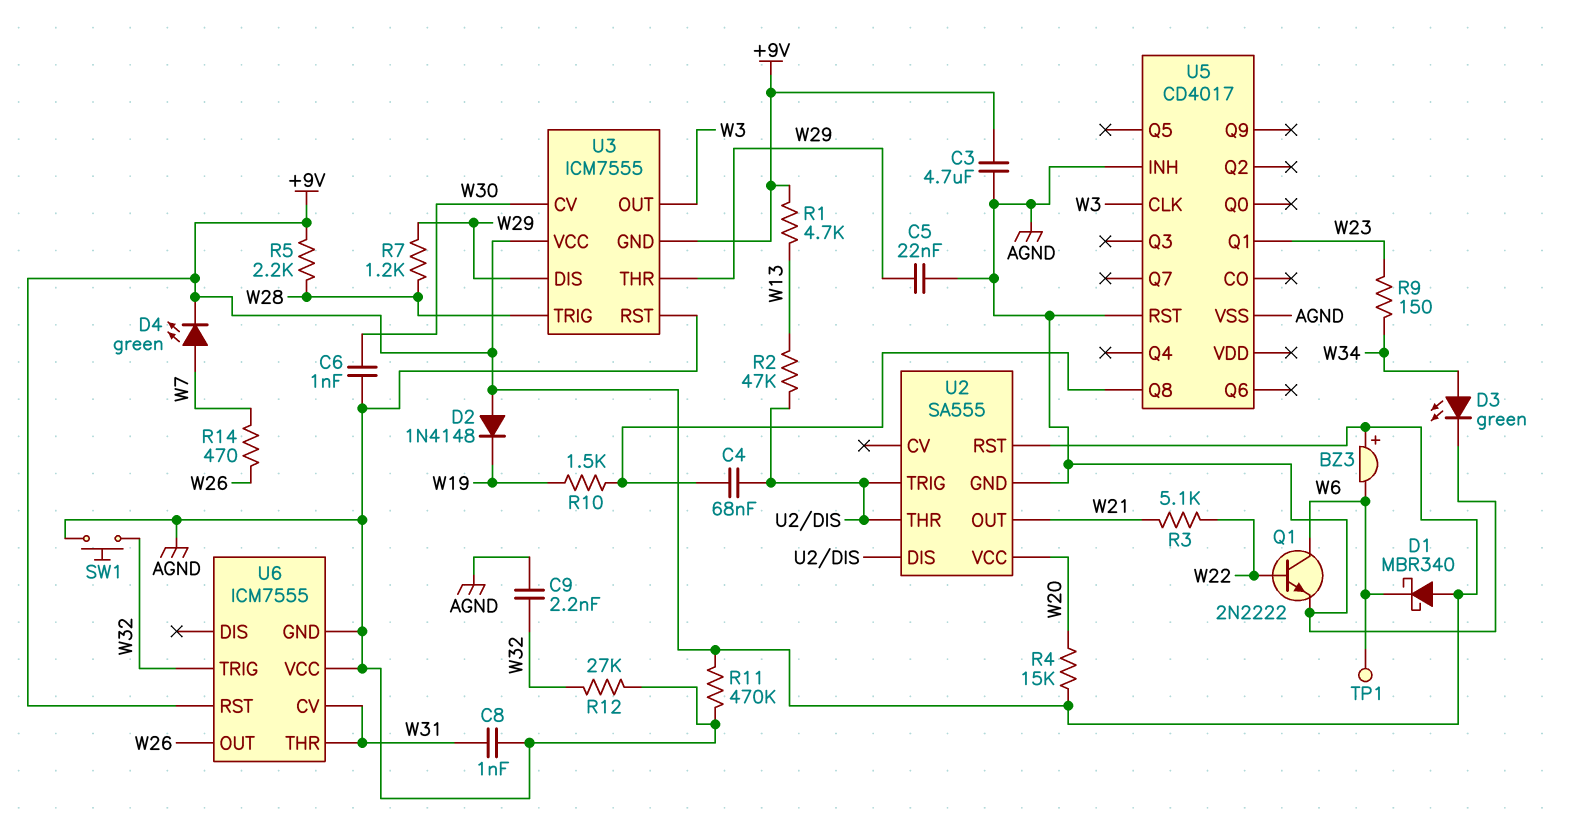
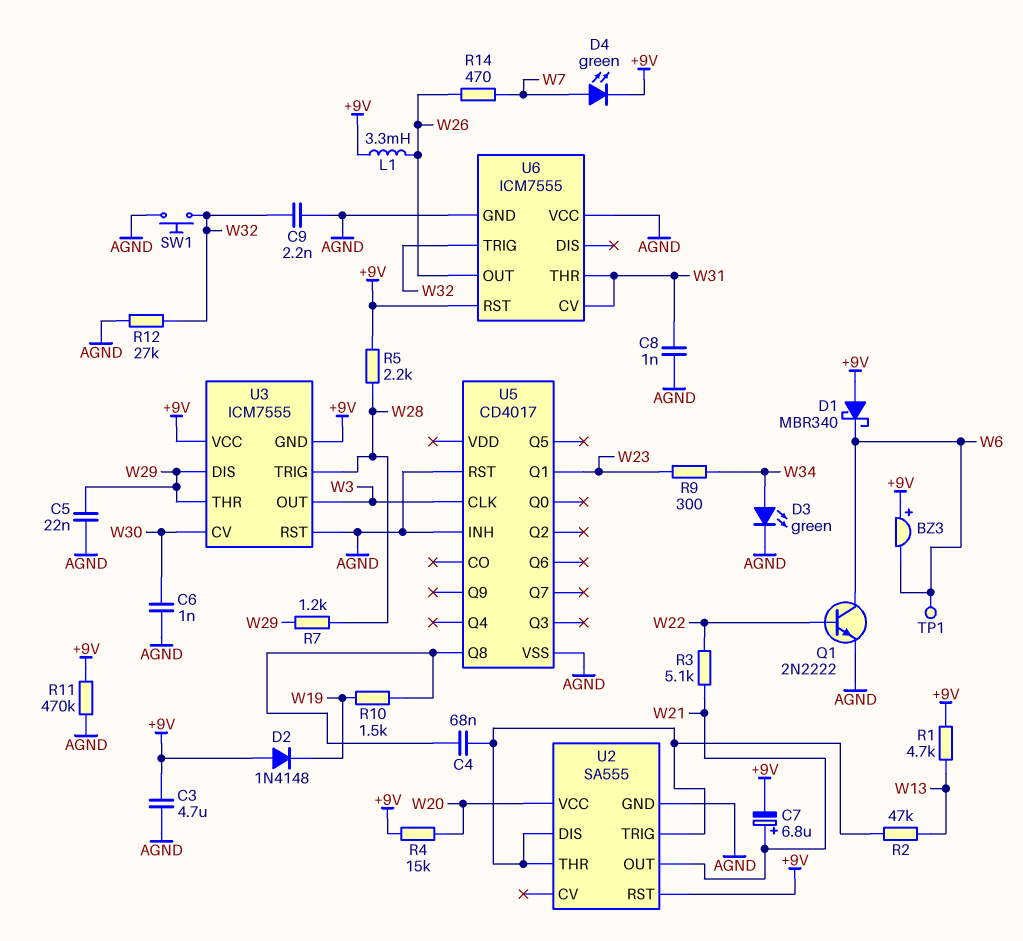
C7: none -> 6.8uF (plus W21, minus +9V)
L1: none -> 3.3mH (+9V, W26)
R9: 150 (W23, W34) -> 300 (W23, W34)

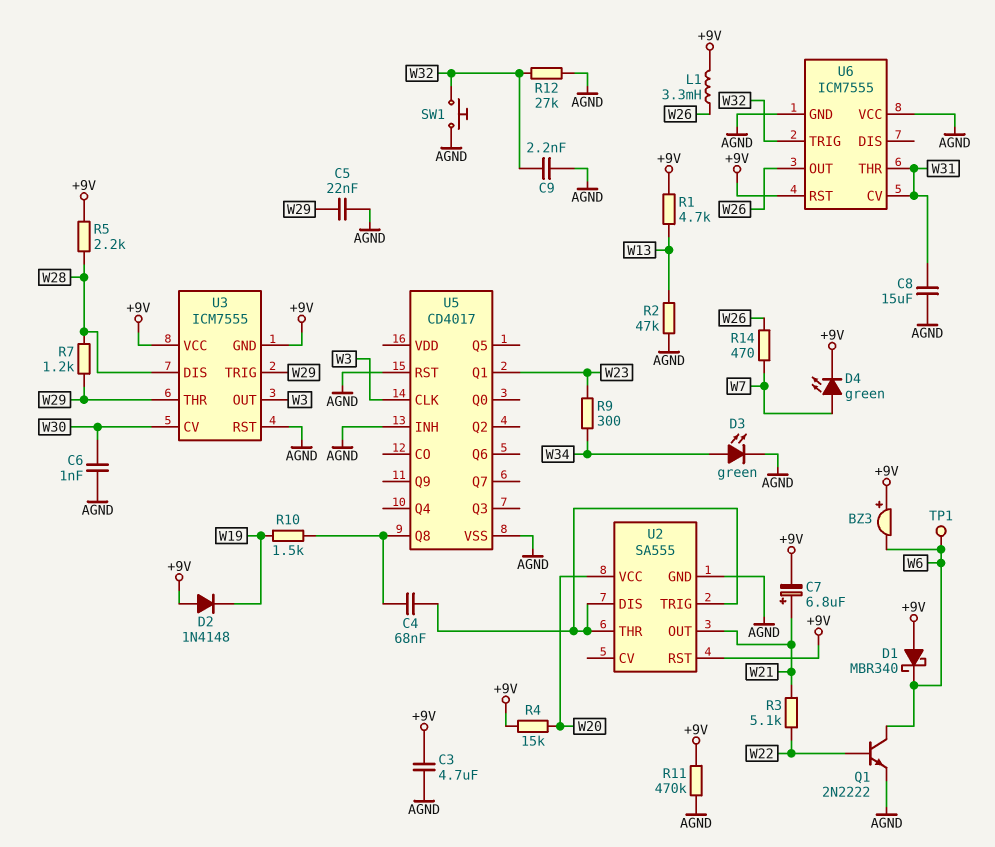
C8: 1nF (AGND, W31) -> 15uF (AGND, W31)
R2: 47k (U2/DIS, W13) -> 47k (AGND, W13)
U3 pin DIS: W29 -> W28
U3 pin TRIG: W28 -> W29

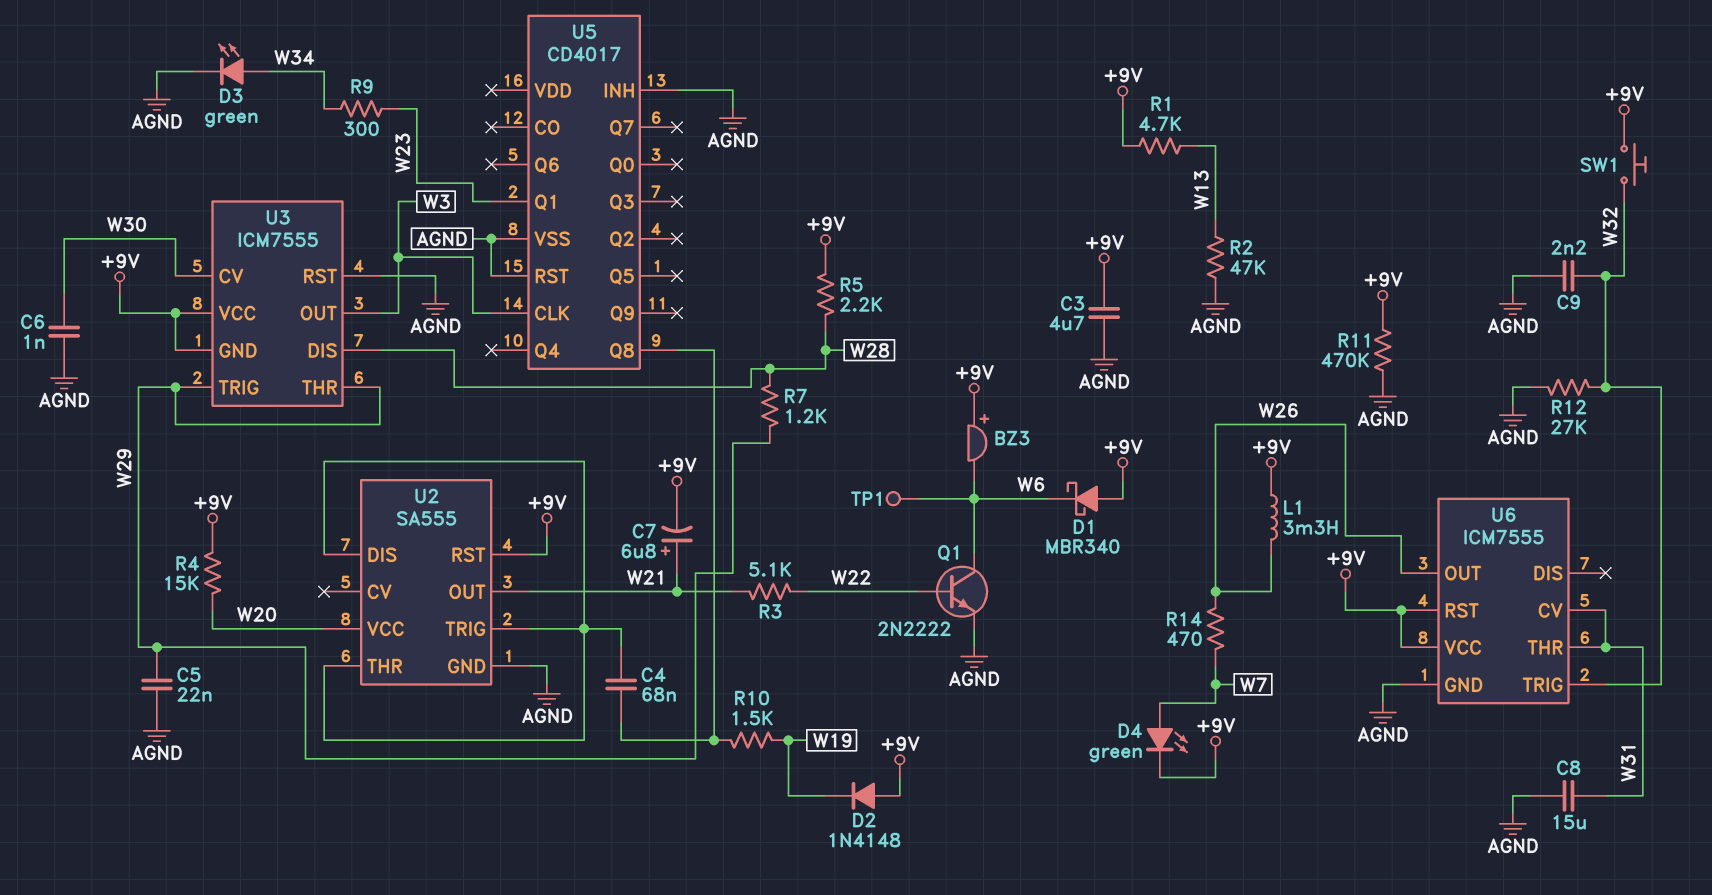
SW1: button (AGND, W32) -> button (+9V, W32)
U6 pin VCC: AGND -> +9V

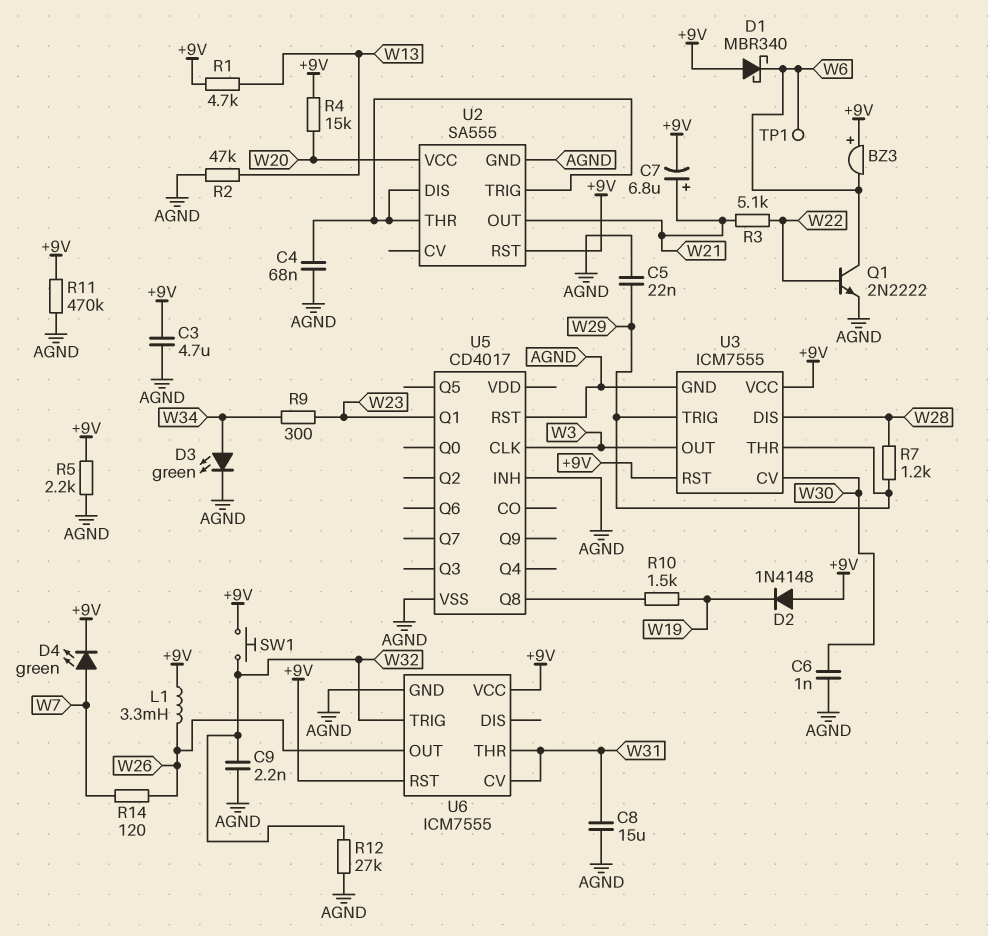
C4: 68nF (U2/DIS, U5/Q8) -> 68nF (AGND, U2/DIS)
R5: 2.2k (+9V, W28) -> 2.2k (+9V, AGND)
R14: 470 (W7, W26) -> 120 (W7, W26)
U3 pin GND: +9V -> AGND
U3 pin RST: AGND -> +9V

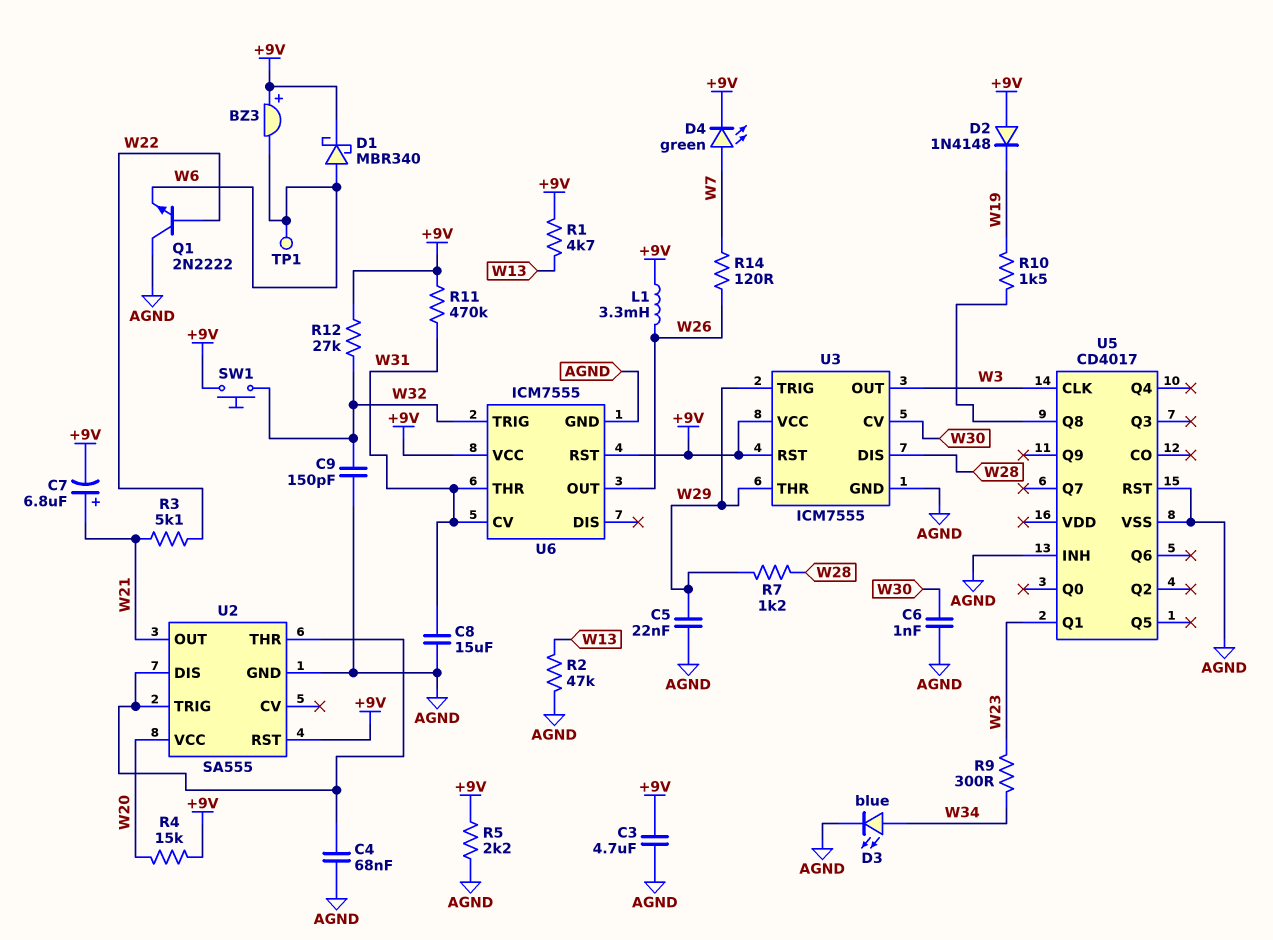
C9: 2.2nF (AGND, W32) -> 150pF (AGND, W32)
D1: schottky MBR340 (A +9V, K W6) -> schottky MBR340 (A W6, K +9V)
D3: LED green (A W34, K AGND) -> LED blue (A W34, K AGND)
Q1: NPN 2N2222 (B W22, C W6, E AGND) -> NPN 2N2222 (B W22, C AGND, E W6)
R11: 470k (+9V, AGND) -> 470k (+9V, W31)
R12: 27k (AGND, W32) -> 27k (+9V, W32)

